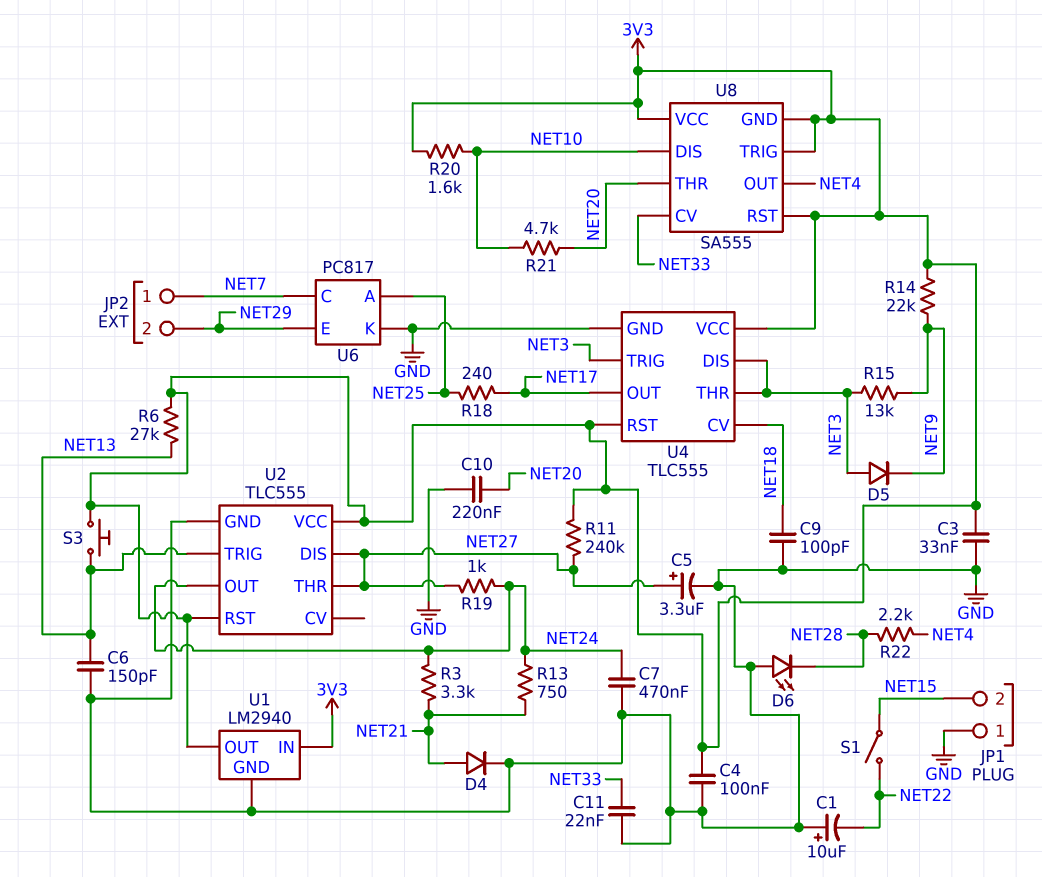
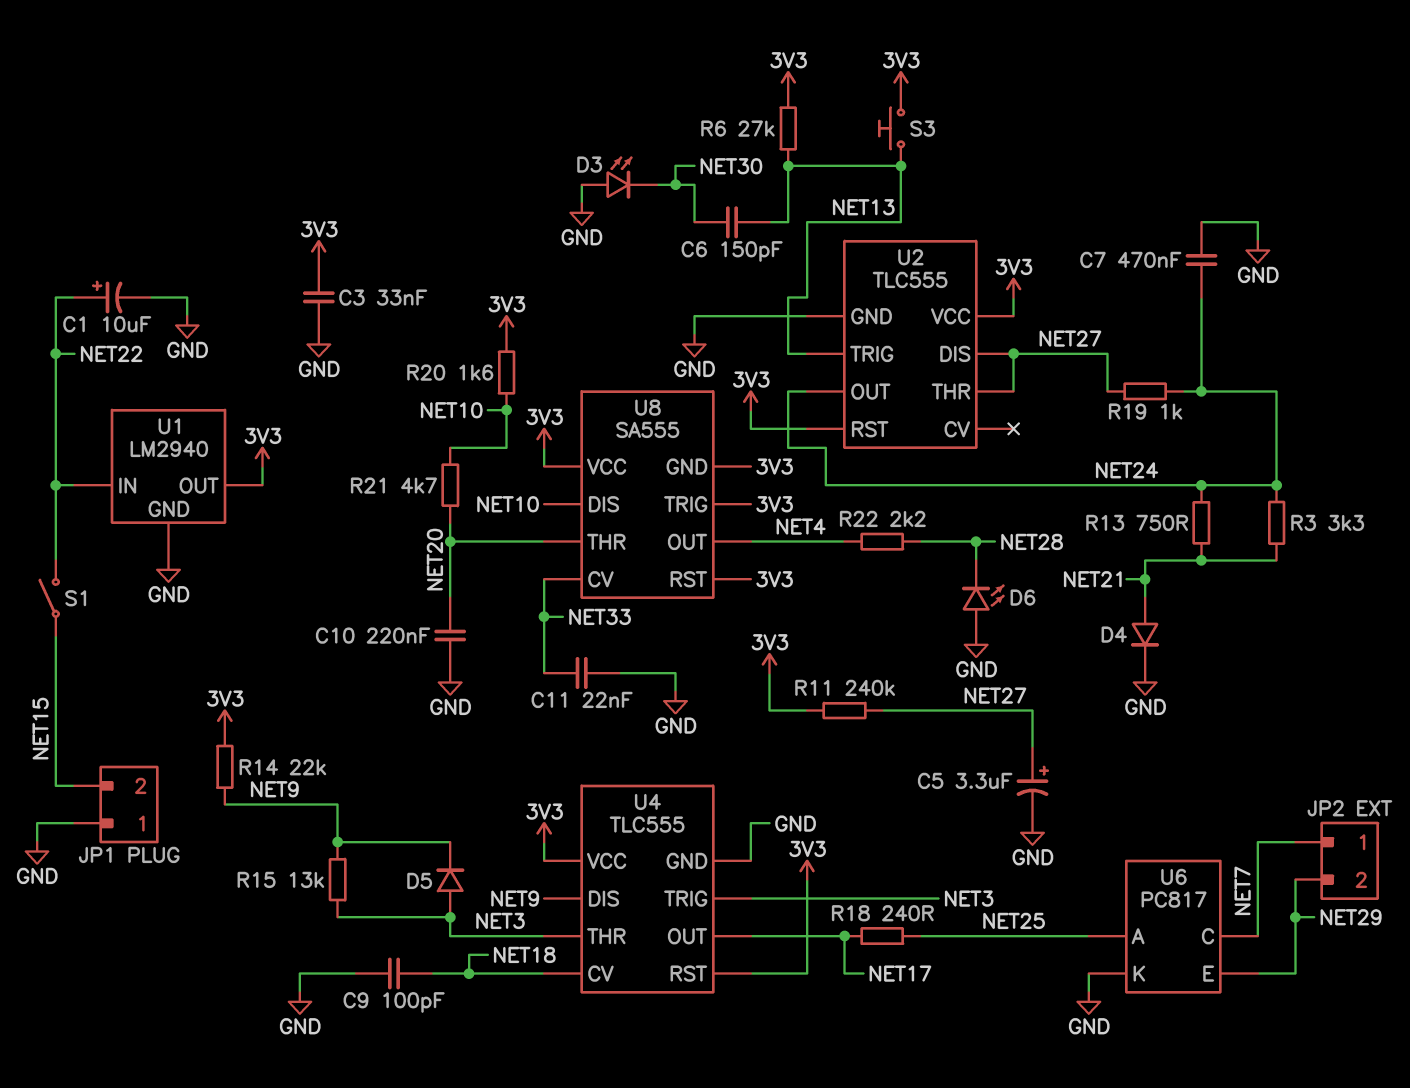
C1: 10uF (plus GND, minus NET22) -> 10uF (plus NET22, minus GND)
C4: 100nF (3V3, GND) -> none
C6: 150pF (GND, NET13) -> 150pF (NET13, NET30)
D3: none -> LED (A GND, K NET30)
U1 pin IN: 3V3 -> NET22
U4 pin DIS: NET3 -> NET9

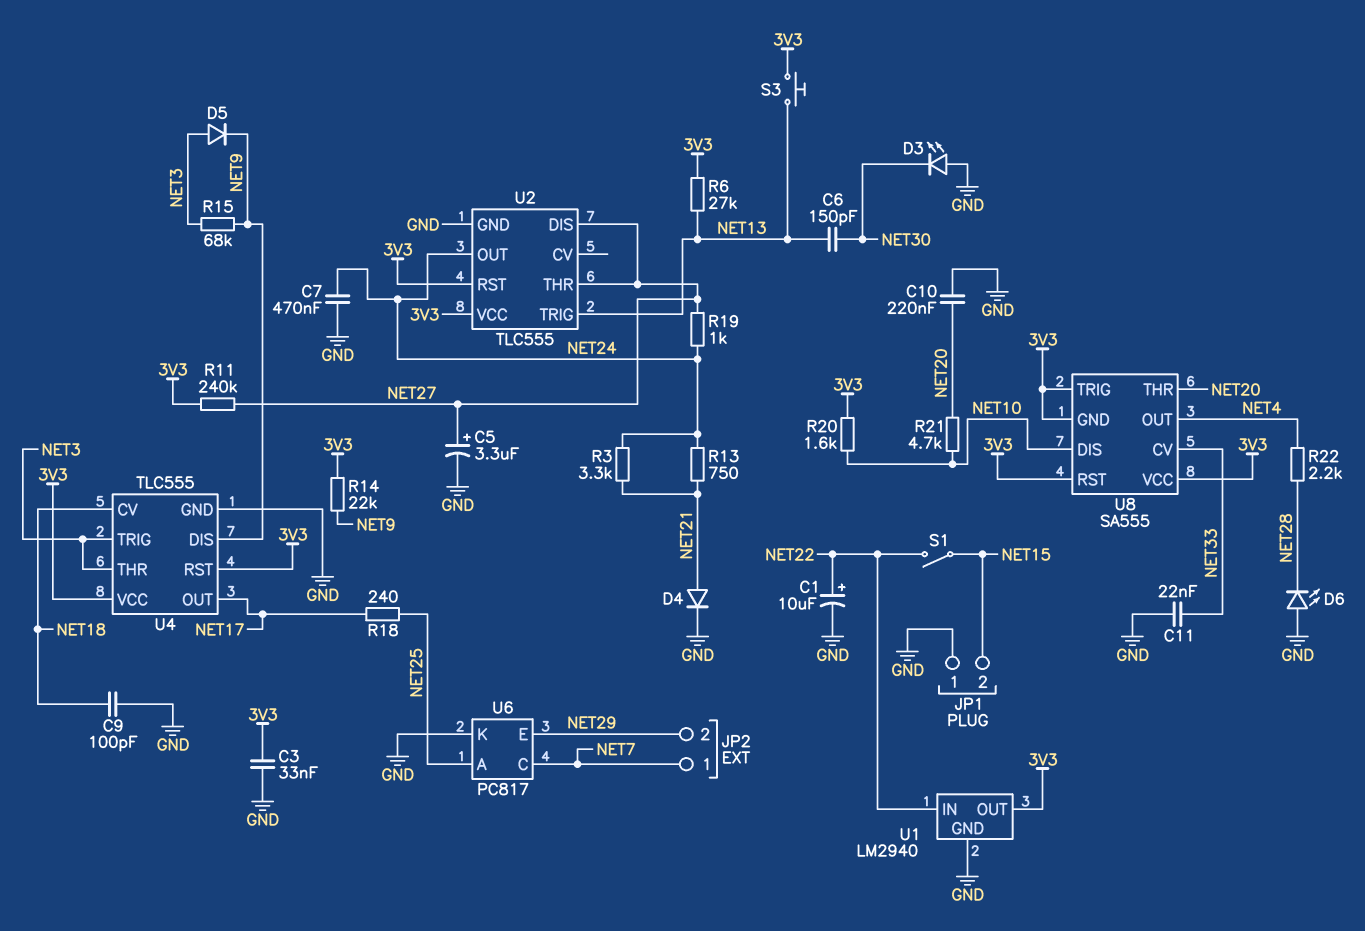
R15: 13k (NET3, NET9) -> 68k (NET3, NET9)

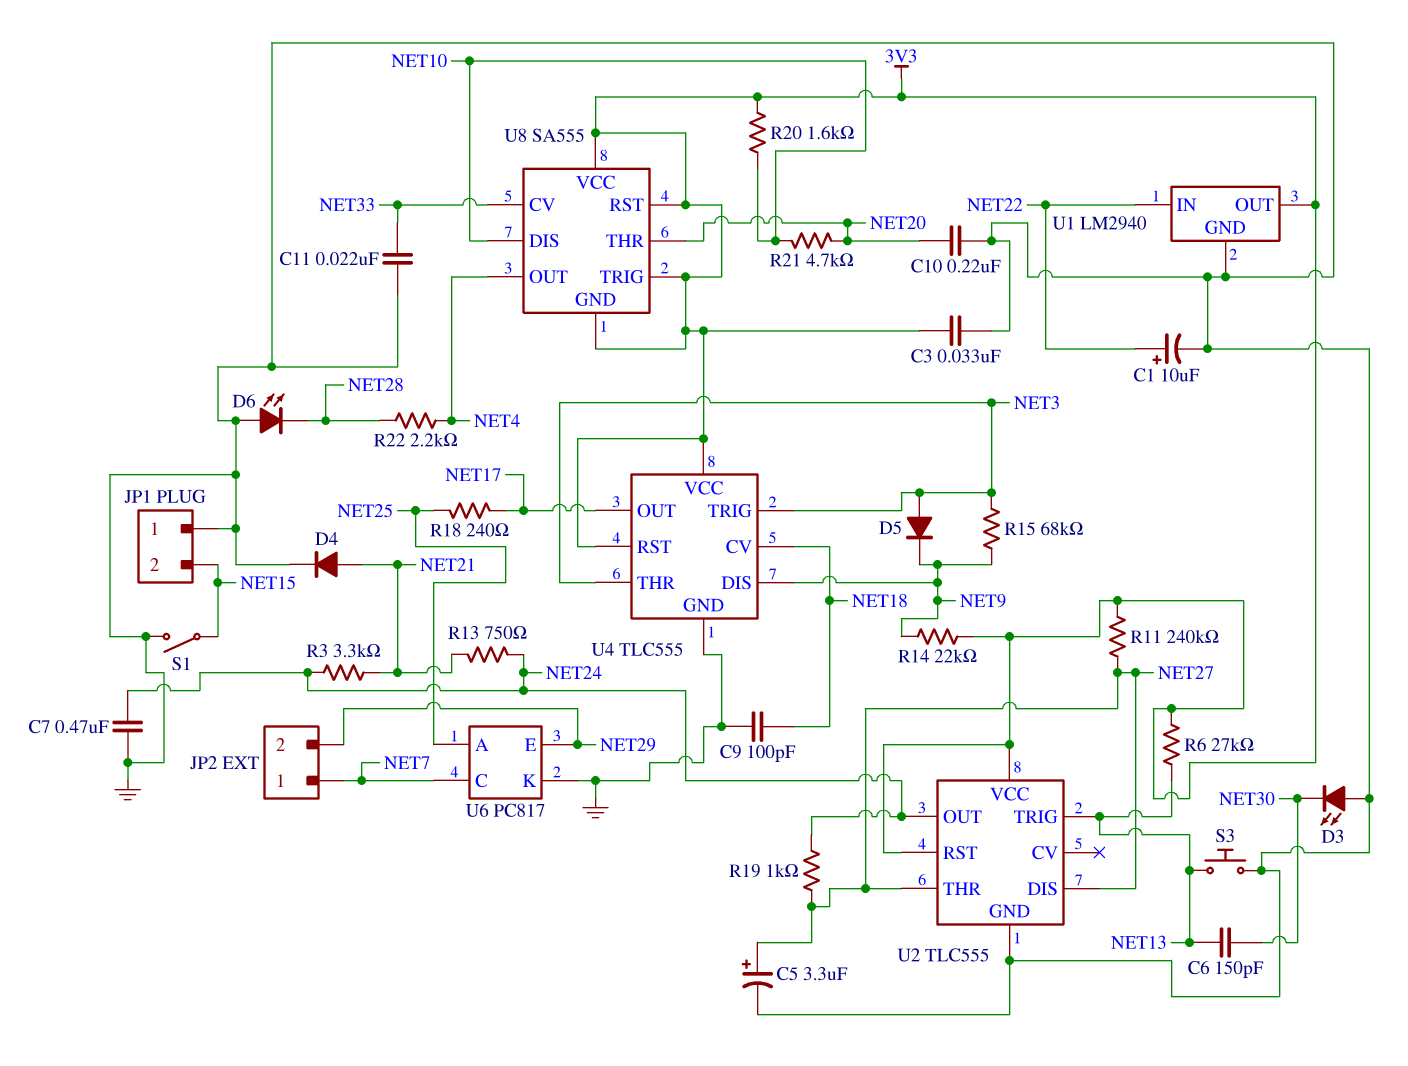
S1: switch (NET15, NET22) -> switch (GND, NET15)
S3: button (3V3, NET13) -> button (GND, NET13)

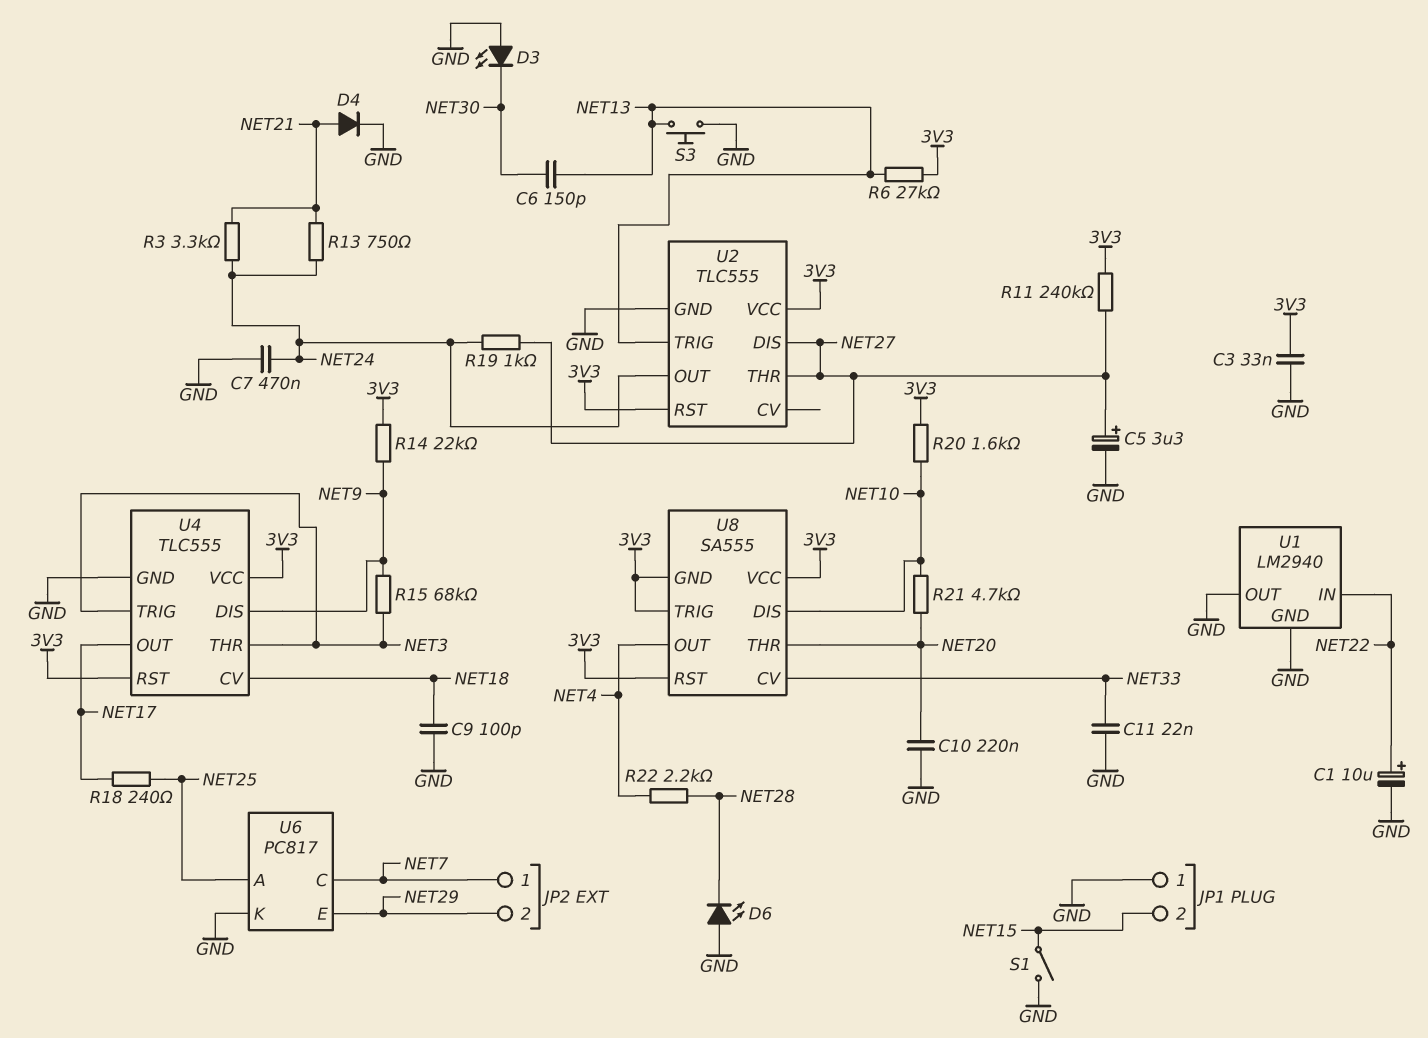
D5: diode (A NET3, K NET9) -> none
U1 pin OUT: 3V3 -> GND

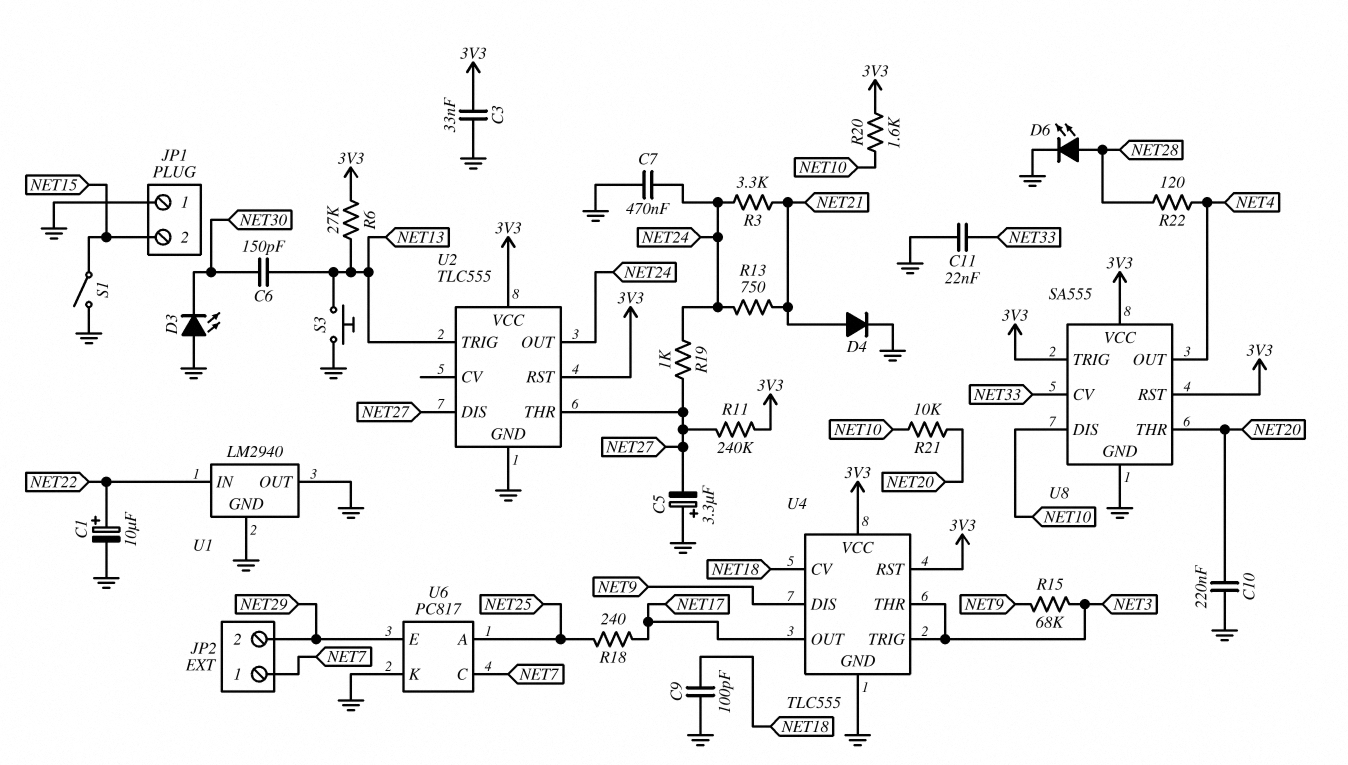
C5: 3.3uF (plus NET27, minus GND) -> 3.3uF (plus GND, minus NET27)
D6: LED (A GND, K NET28) -> LED (A NET28, K GND)
R14: 22k (3V3, NET9) -> none
R21: 4.7k (NET10, NET20) -> 10k (NET10, NET20)
R22: 2.2k (NET4, NET28) -> 120 (NET4, NET28)
U8 pin GND: 3V3 -> GND

